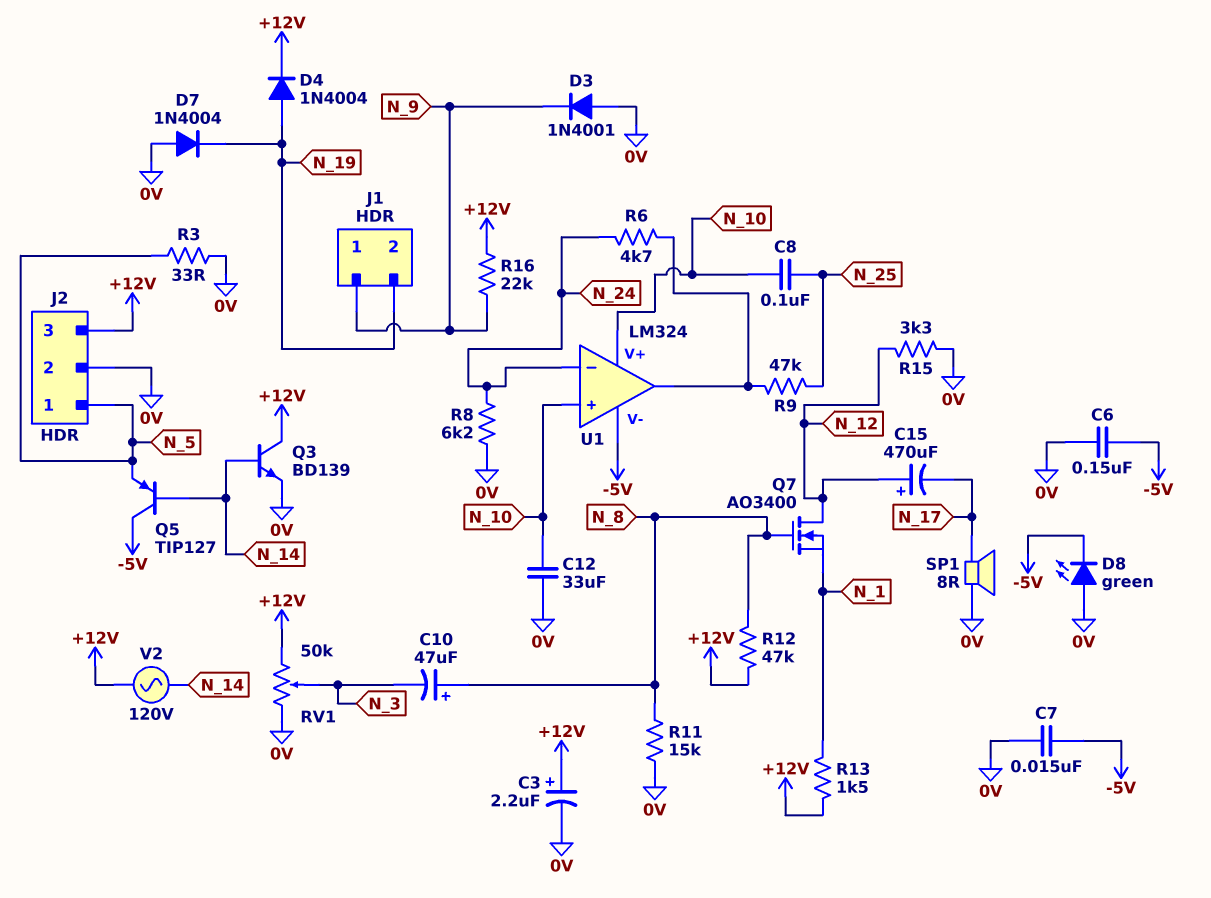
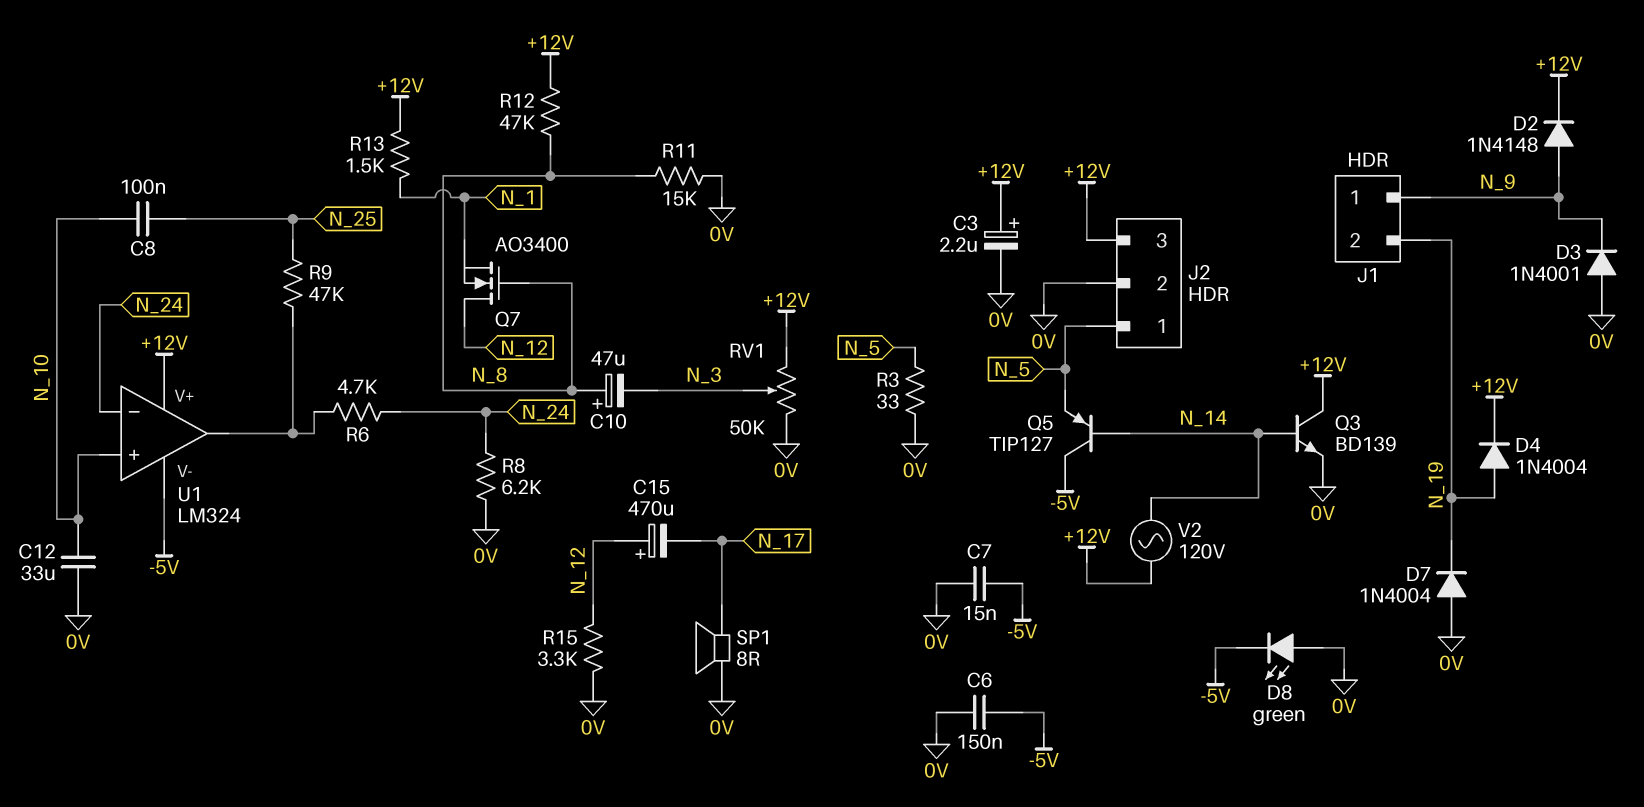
D2: none -> diode 1N4148 (A N_9, K +12V)
R16: 22k (+12V, N_9) -> none
U1 pin V+: N_10 -> +12V

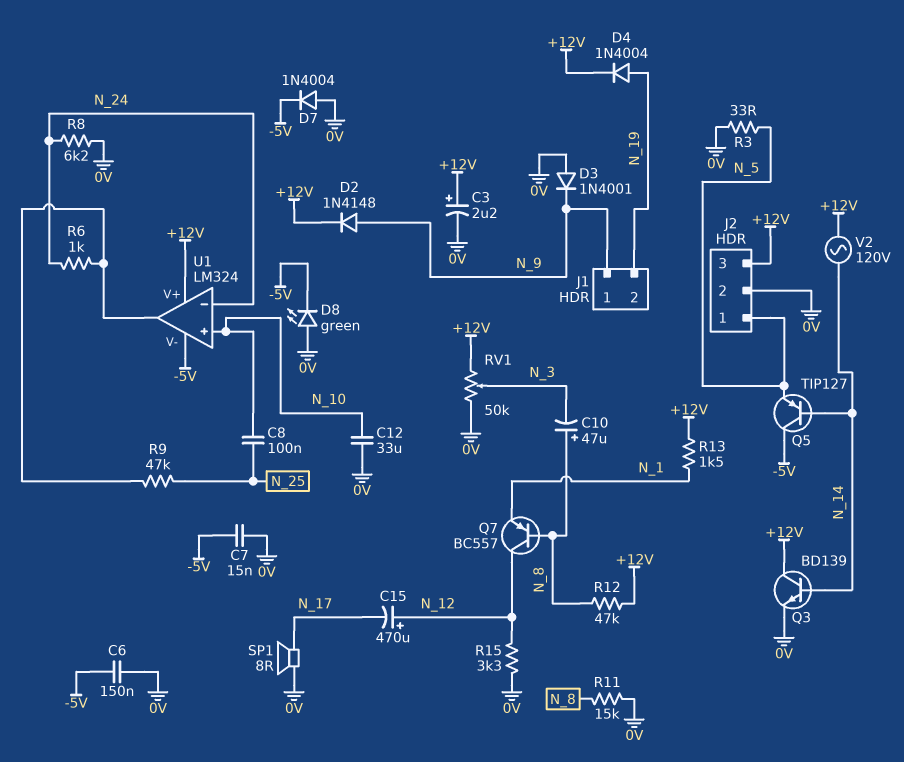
D7: diode 1N4004 (A 0V, K N_19) -> diode 1N4004 (A 0V, K -5V)
Q7: NMOS AO3400 (G N_8, D N_12, S N_1) -> PNP BC557 (B N_8, C N_12, E N_1)
R6: 4.7k (N_24, U1/out) -> 1k (N_24, U1/out)

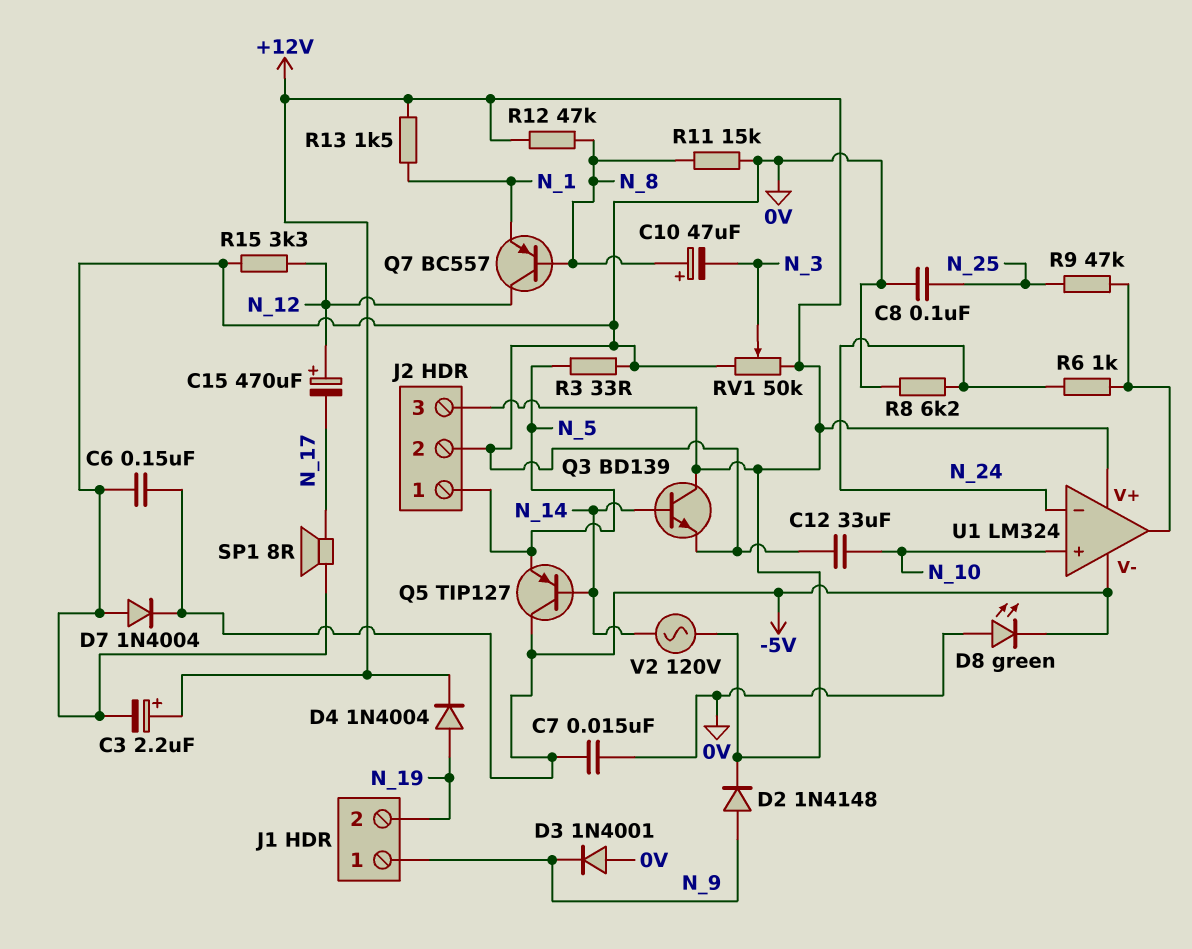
C8: 100nF (N_10, N_25) -> 100nF (0V, N_25)

